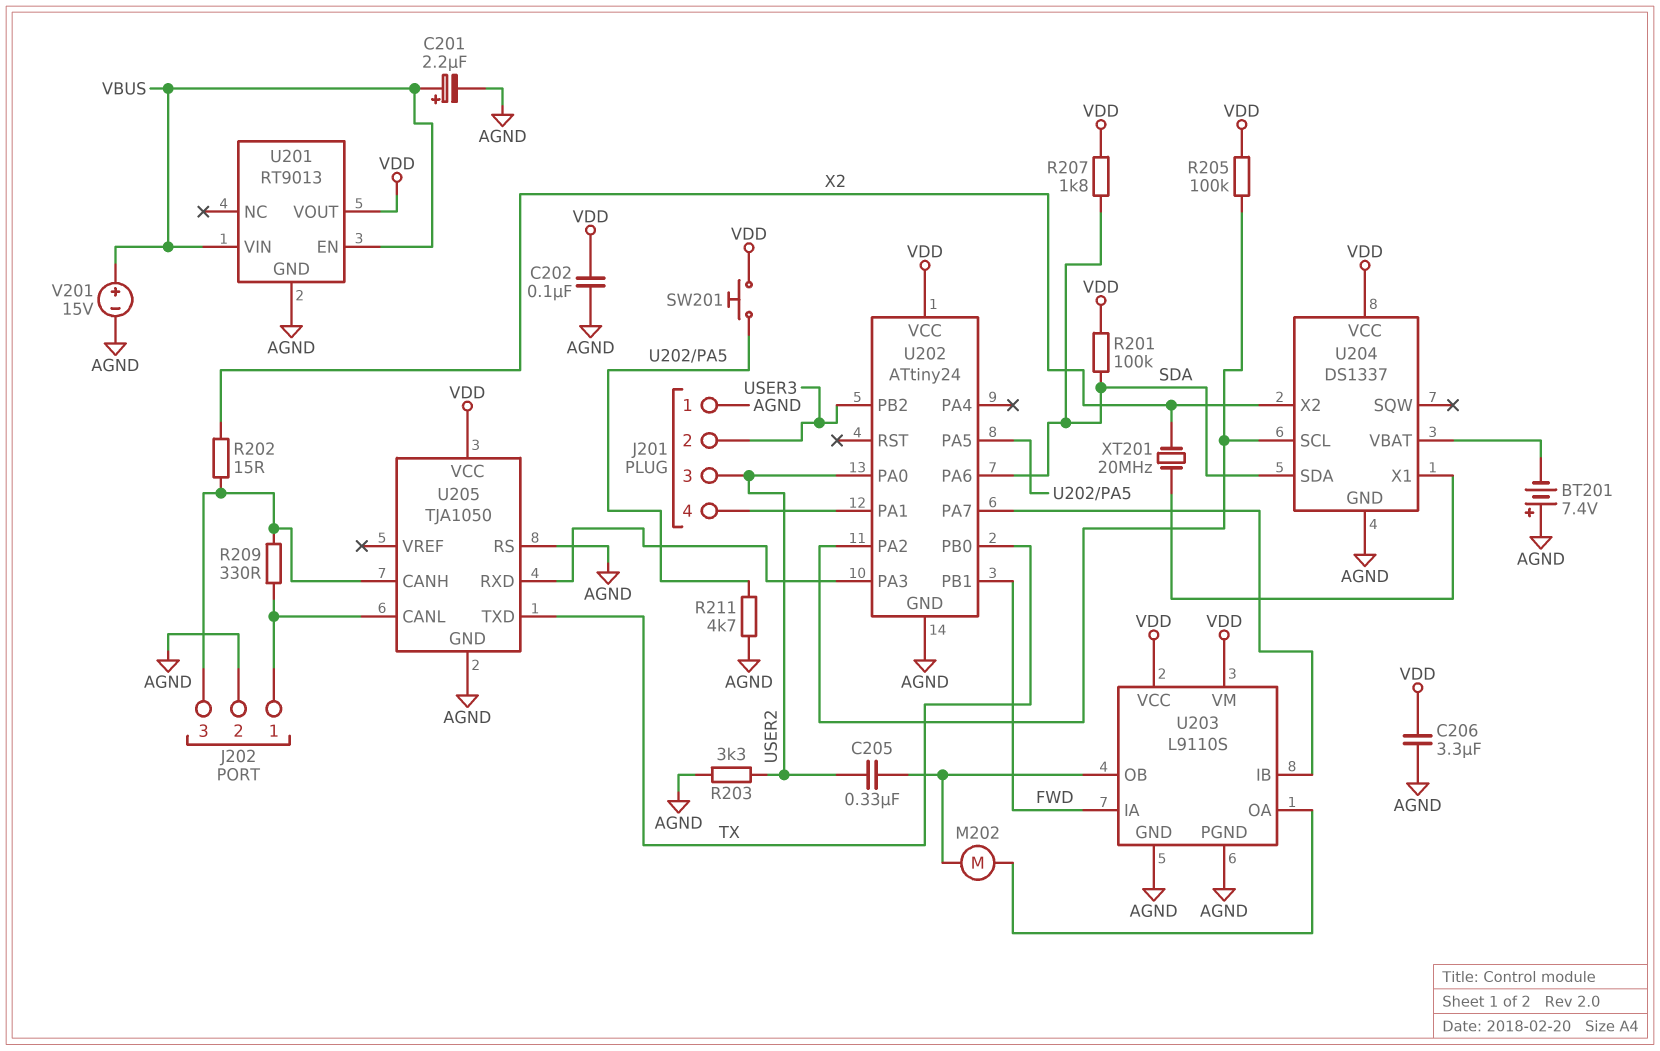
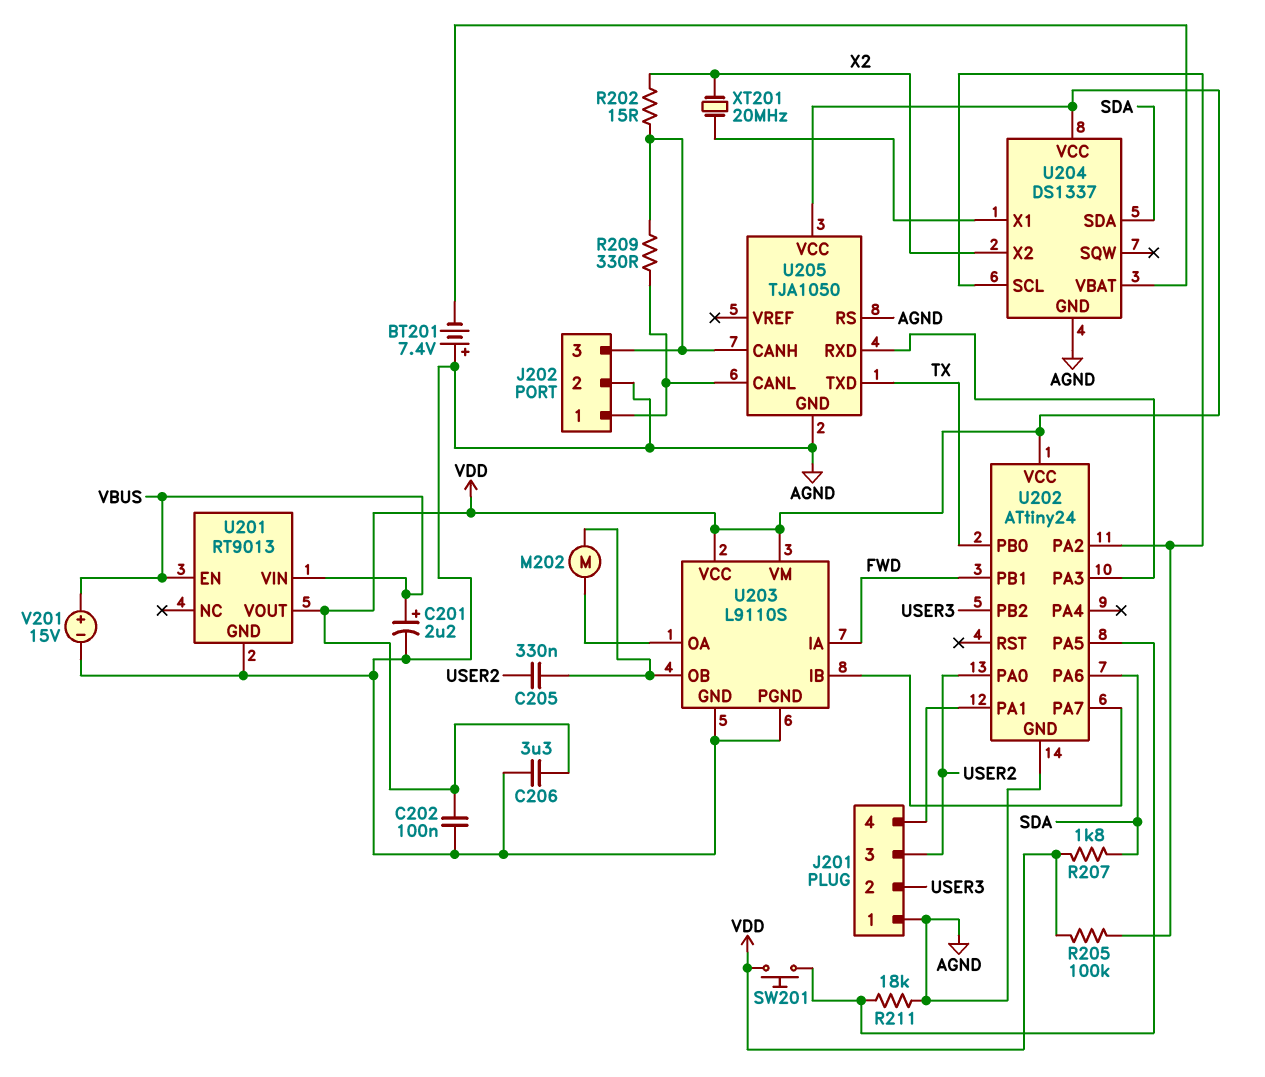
R201: 100k (SDA, VDD) -> none
R203: 3.3k (AGND, USER2) -> none
R211: 4.7k (AGND, U202/PA5) -> 18k (AGND, U202/PA5)

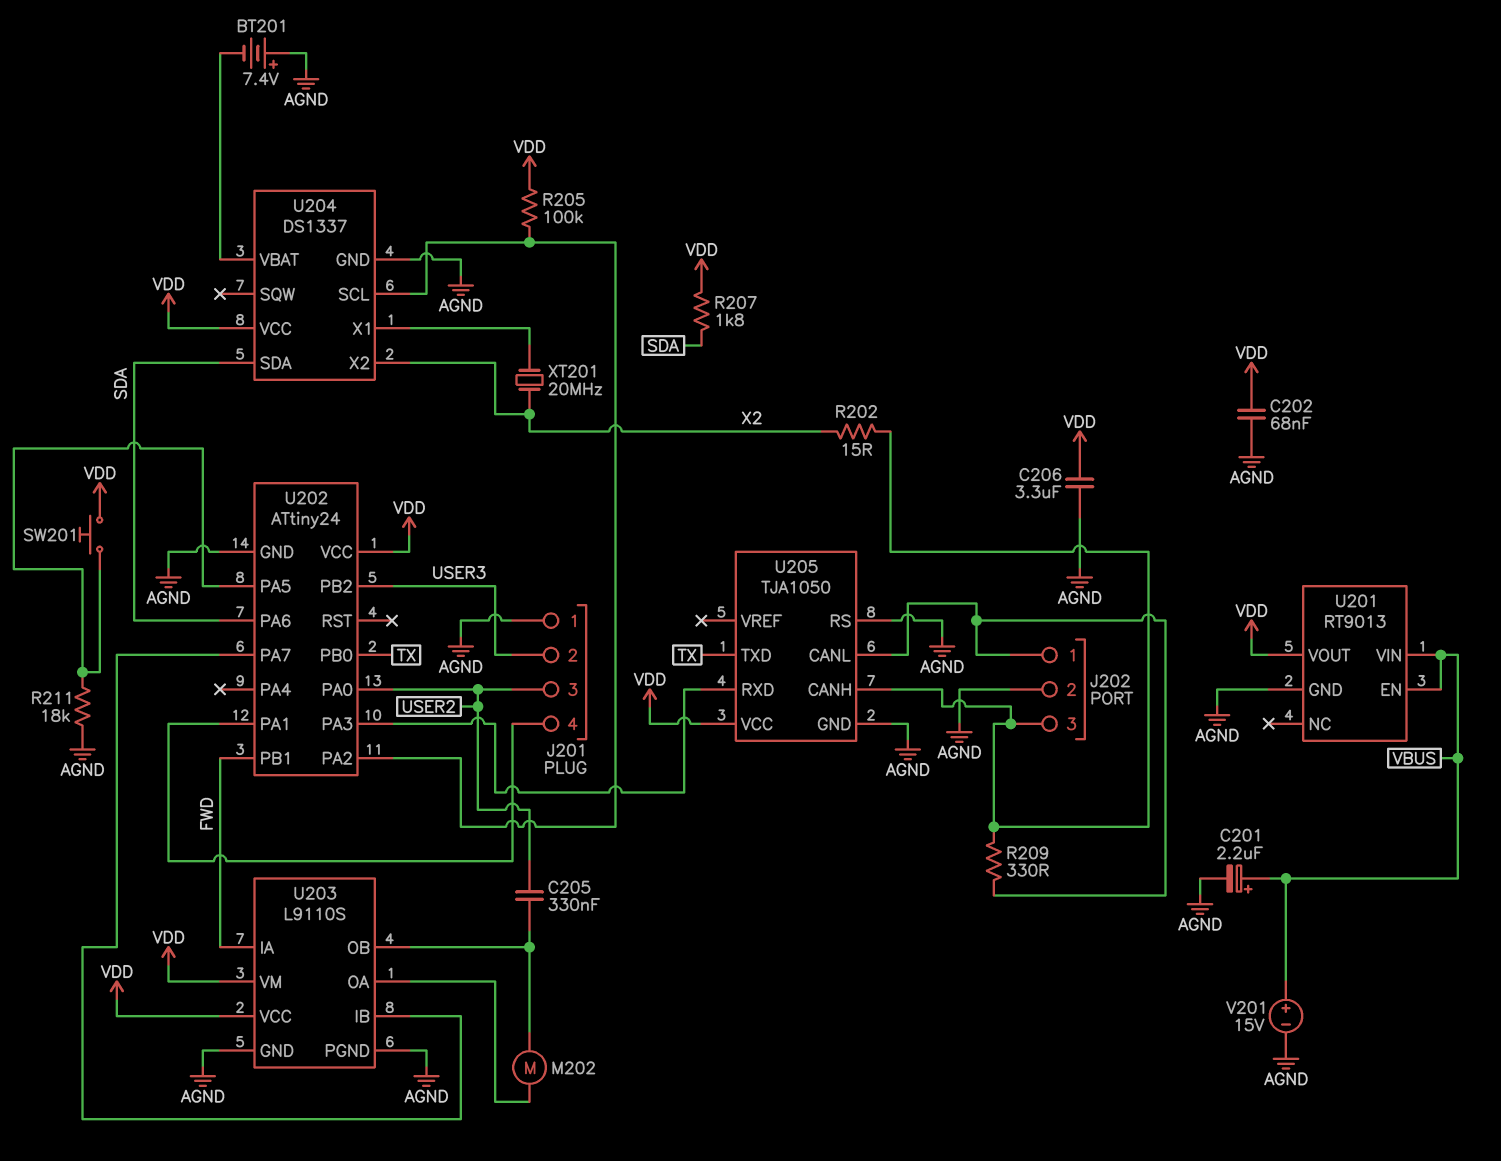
C202: 100nF (AGND, VDD) -> 68nF (AGND, VDD)

